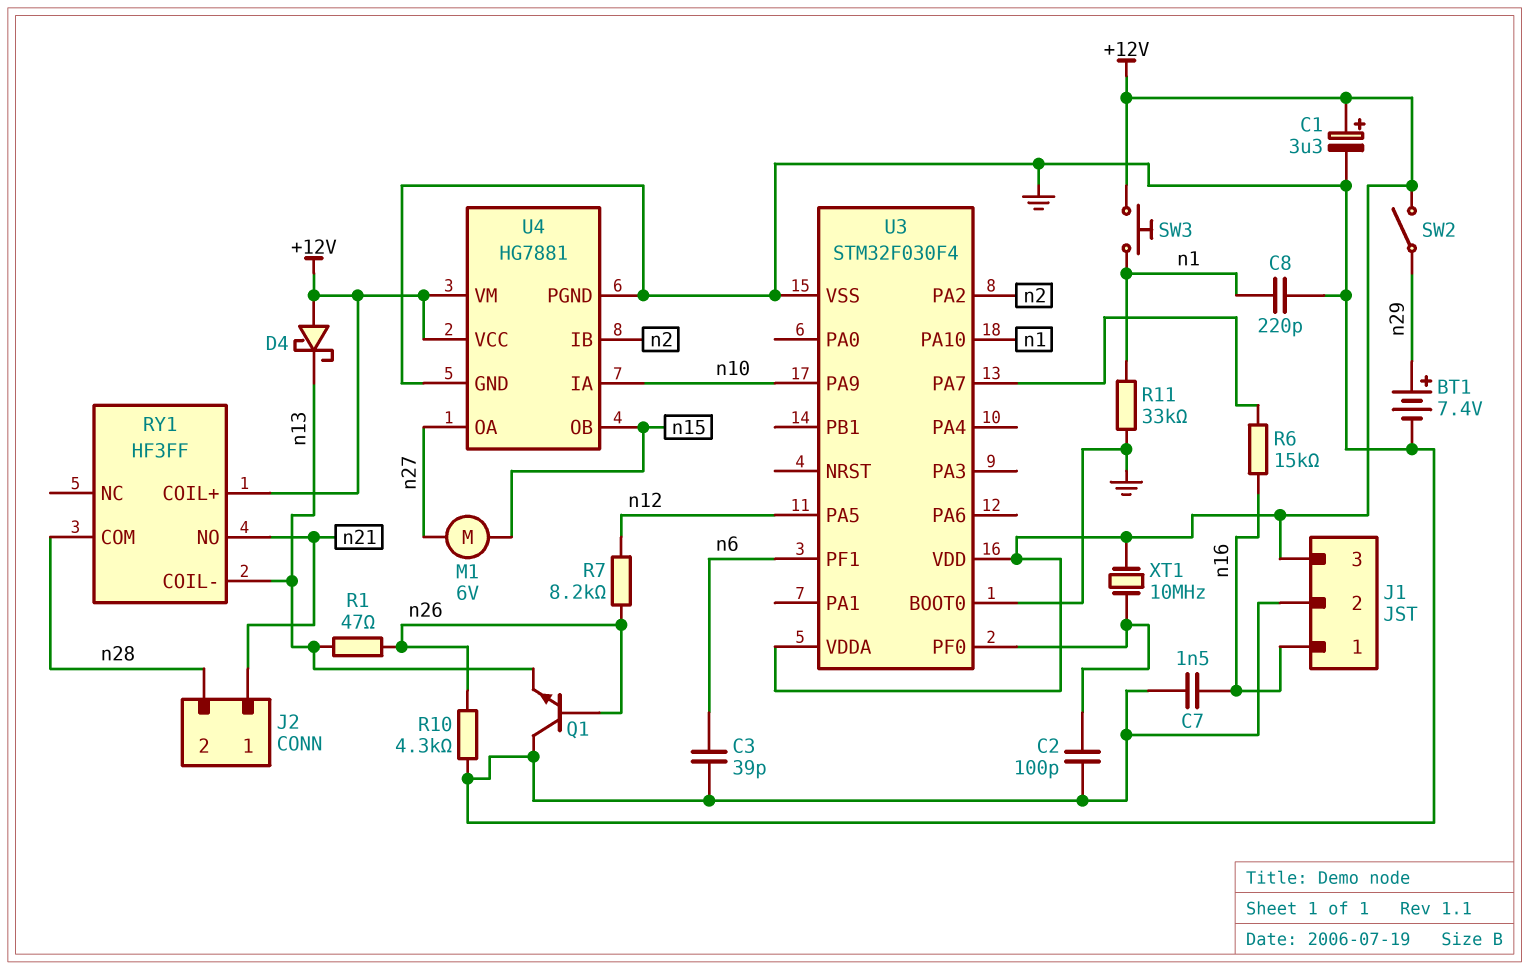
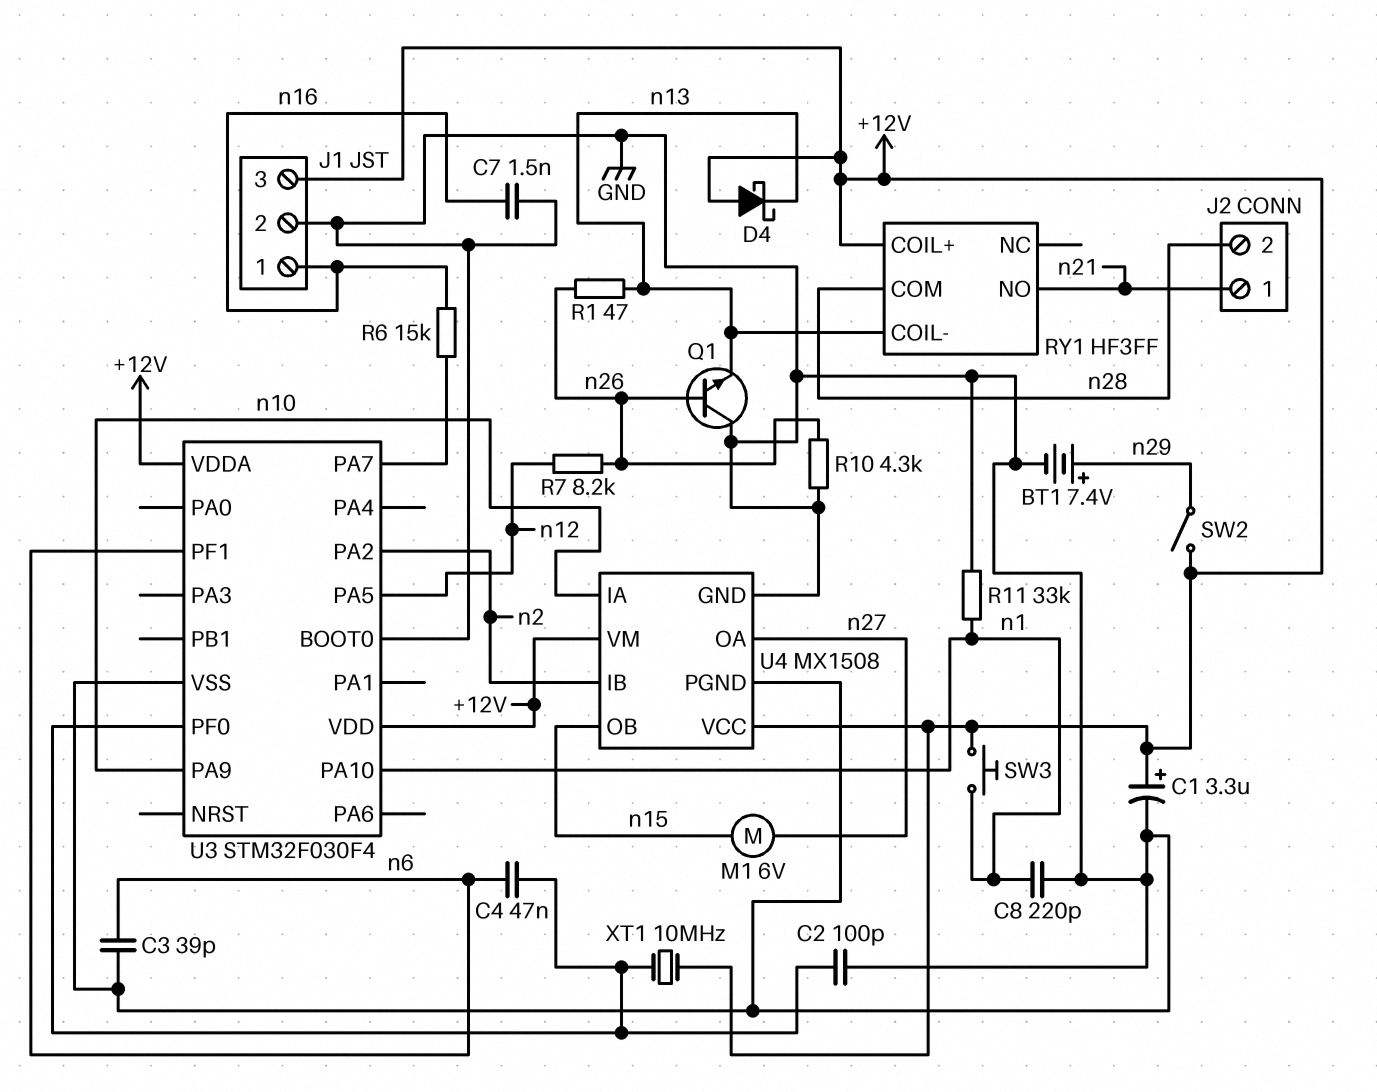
C4: none -> 47nF (U3/PF0, n6)
U4: HG7881 -> MX1508

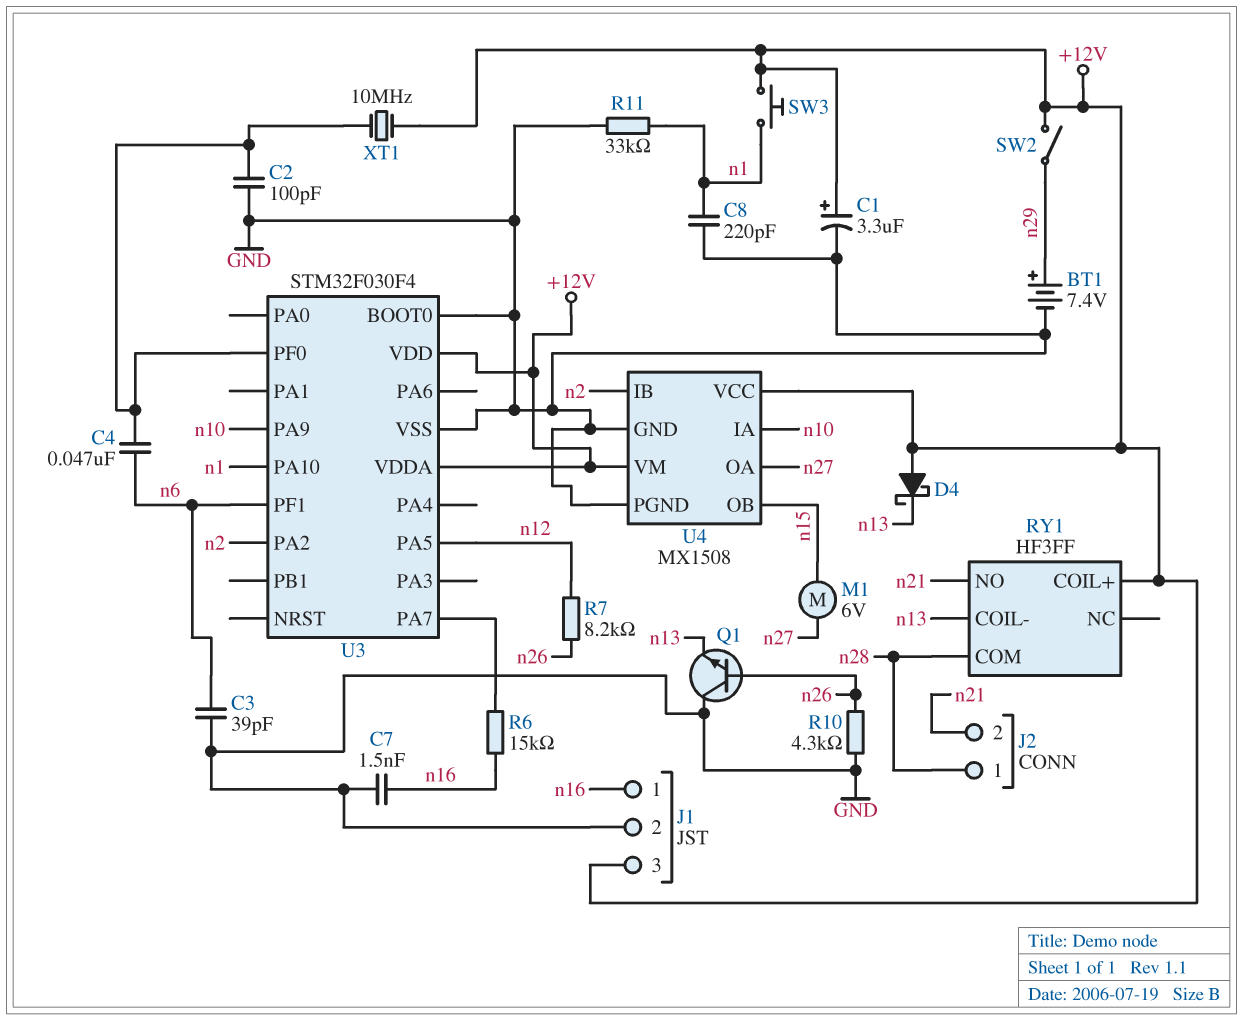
J2 pin 1: n21 -> n28
J2 pin 2: n28 -> n21
R1: 47 (n13, n26) -> none

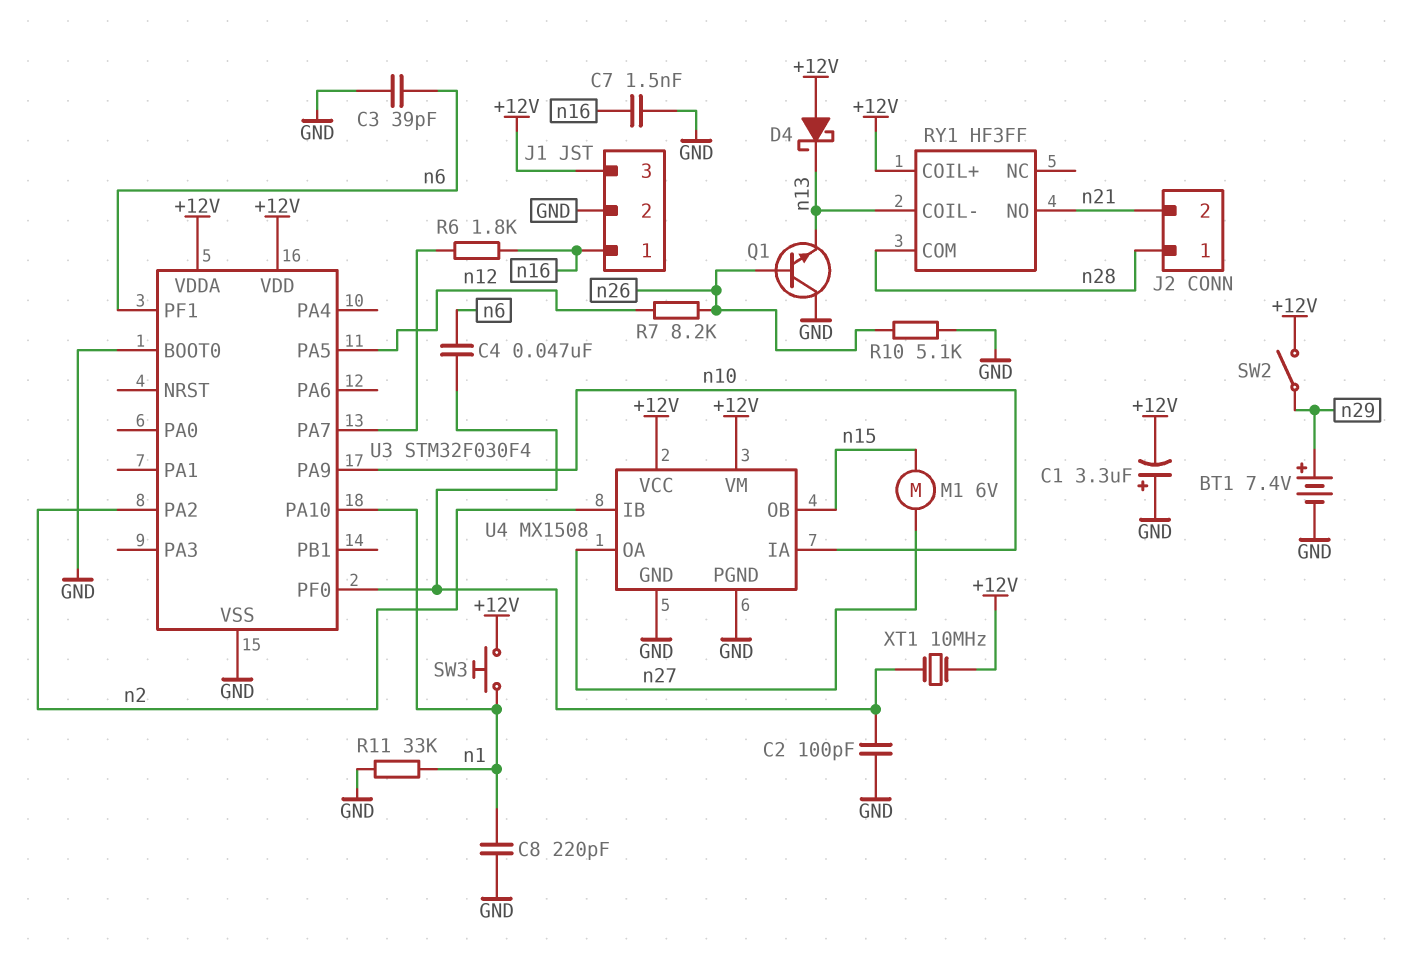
C1: 3.3uF (plus +12V, minus GND) -> 3.3uF (plus GND, minus +12V)
R6: 15k (U3/PA7, n16) -> 1.8k (U3/PA7, n16)
R10: 4.3k (GND, n26) -> 5.1k (GND, n26)

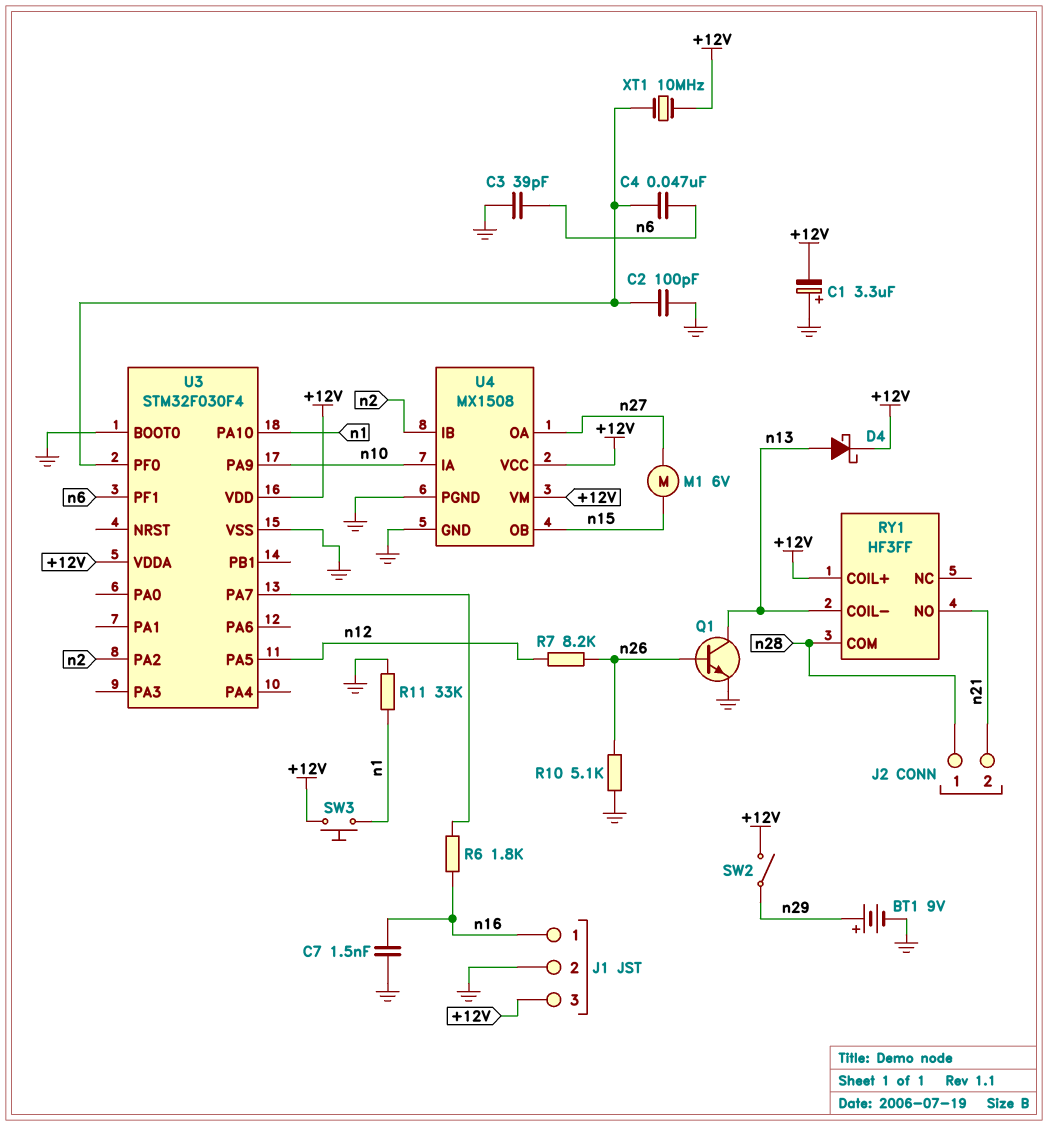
BT1: 7.4V (plus n29, minus GND) -> 9V (plus n29, minus GND)
C8: 220pF (GND, n1) -> none
D4: schottky (A +12V, K n13) -> schottky (A n13, K +12V)
Q1: NPN (B n26, C GND, E n13) -> NPN (B n26, C n13, E GND)

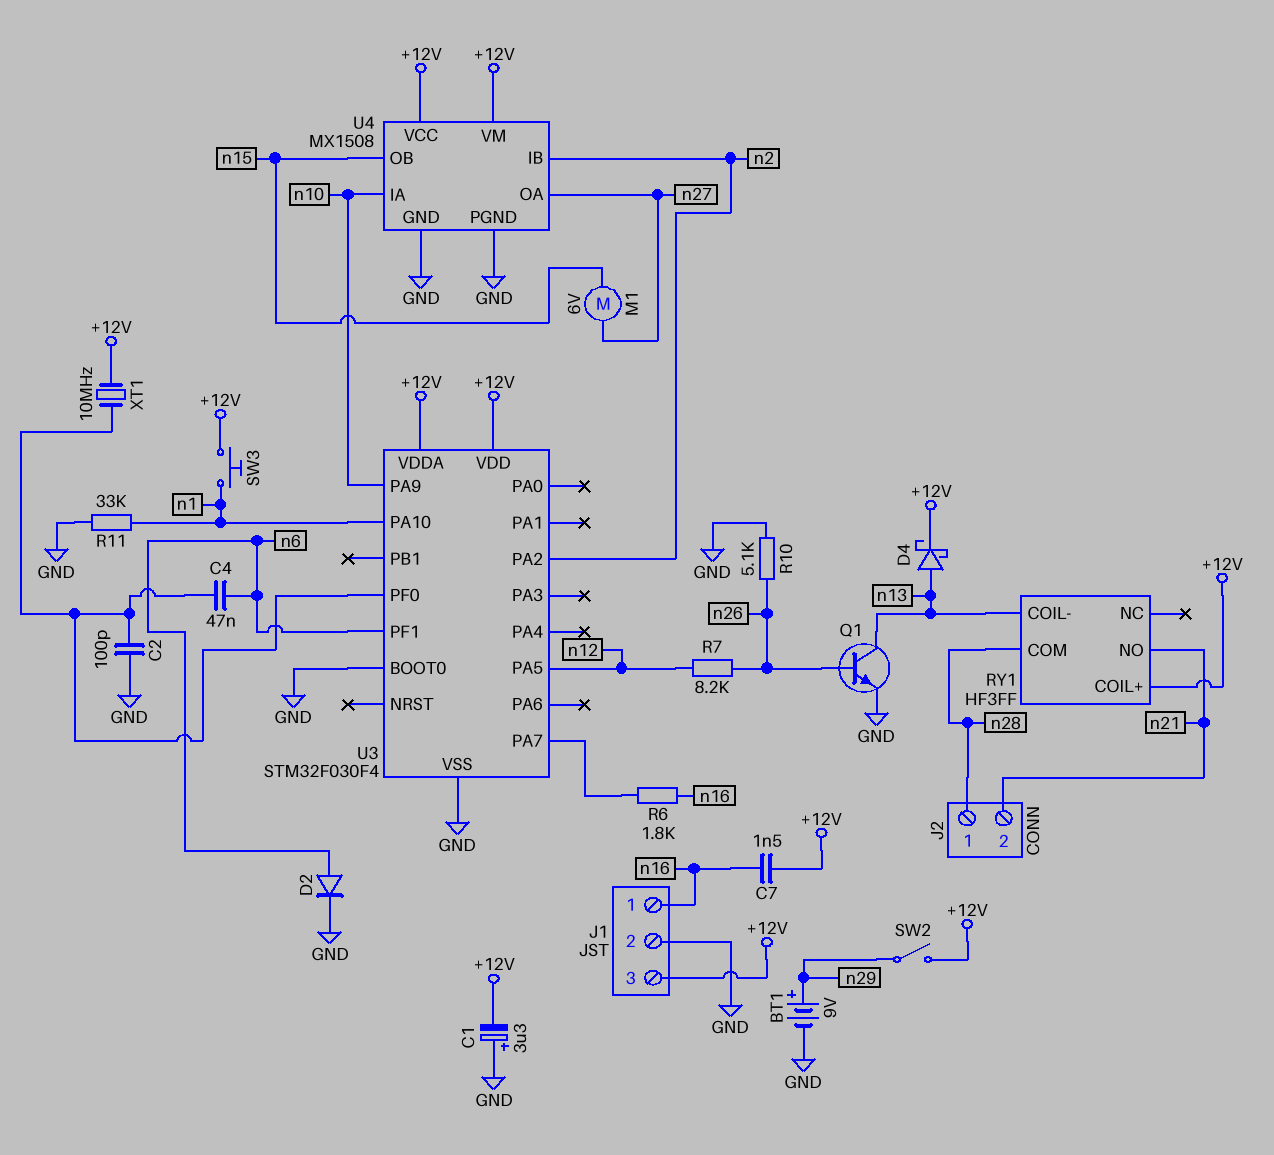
C3: 39pF (GND, n6) -> none
C7: 1.5nF (GND, n16) -> 1.5nF (+12V, n16)
D2: none -> diode (A n6, K GND)

